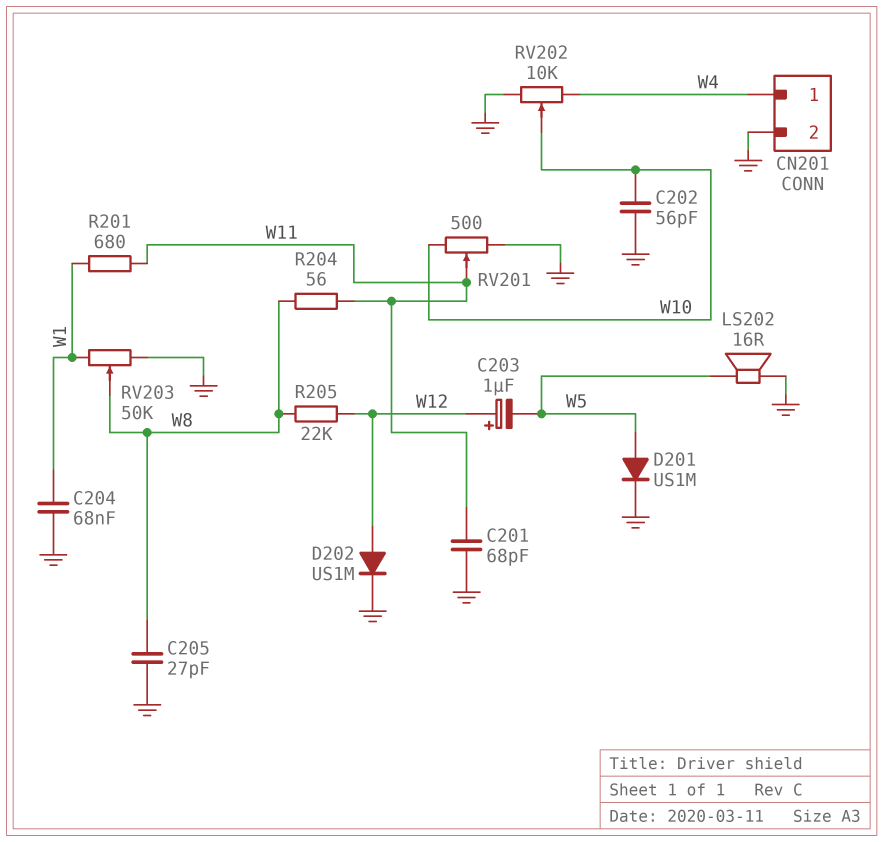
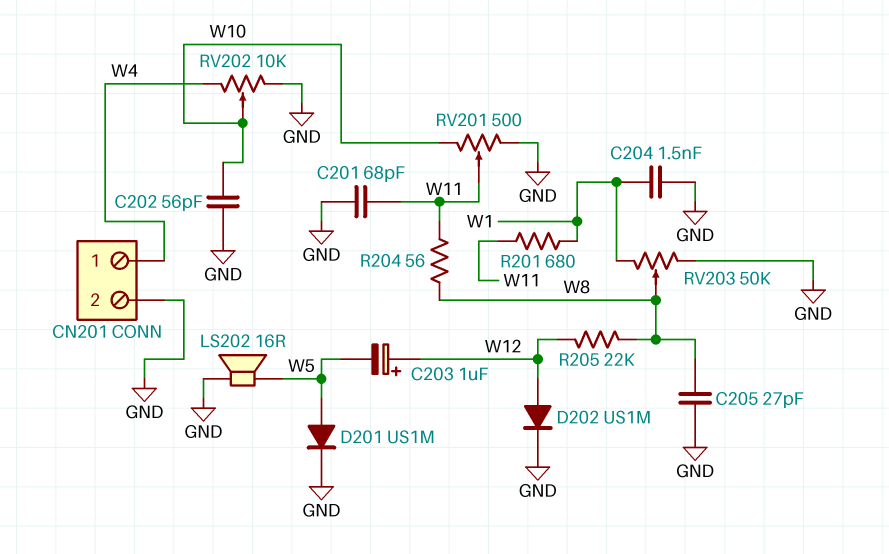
C204: 68nF (GND, W1) -> 1.5nF (GND, W1)

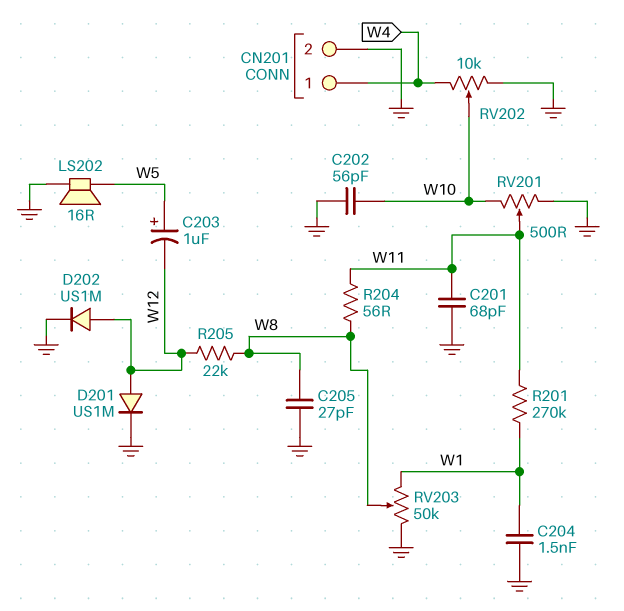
C203: 1uF (plus W12, minus W5) -> 1uF (plus W5, minus W12)
D201: diode US1M (A W5, K GND) -> diode US1M (A W12, K GND)
R201: 680 (W1, W11) -> 270k (W1, W11)

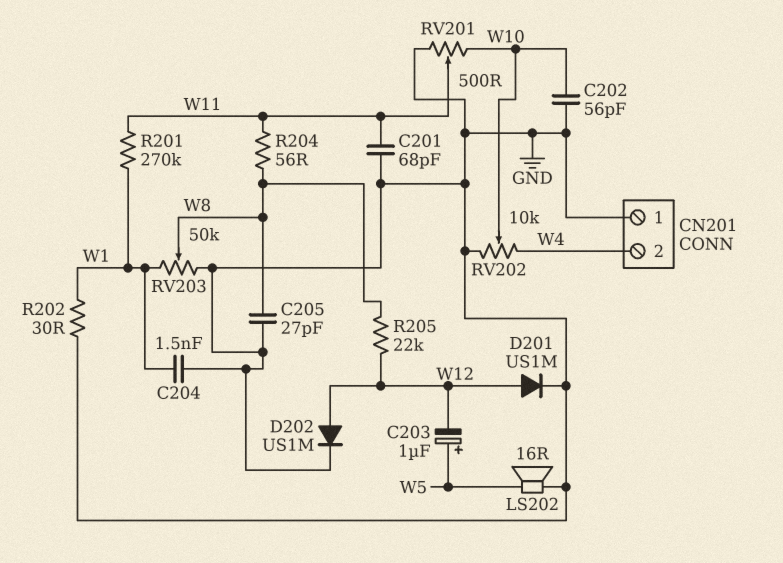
CN201 pin 1: W4 -> GND
CN201 pin 2: GND -> W4
R202: none -> 30 (GND, W1)

